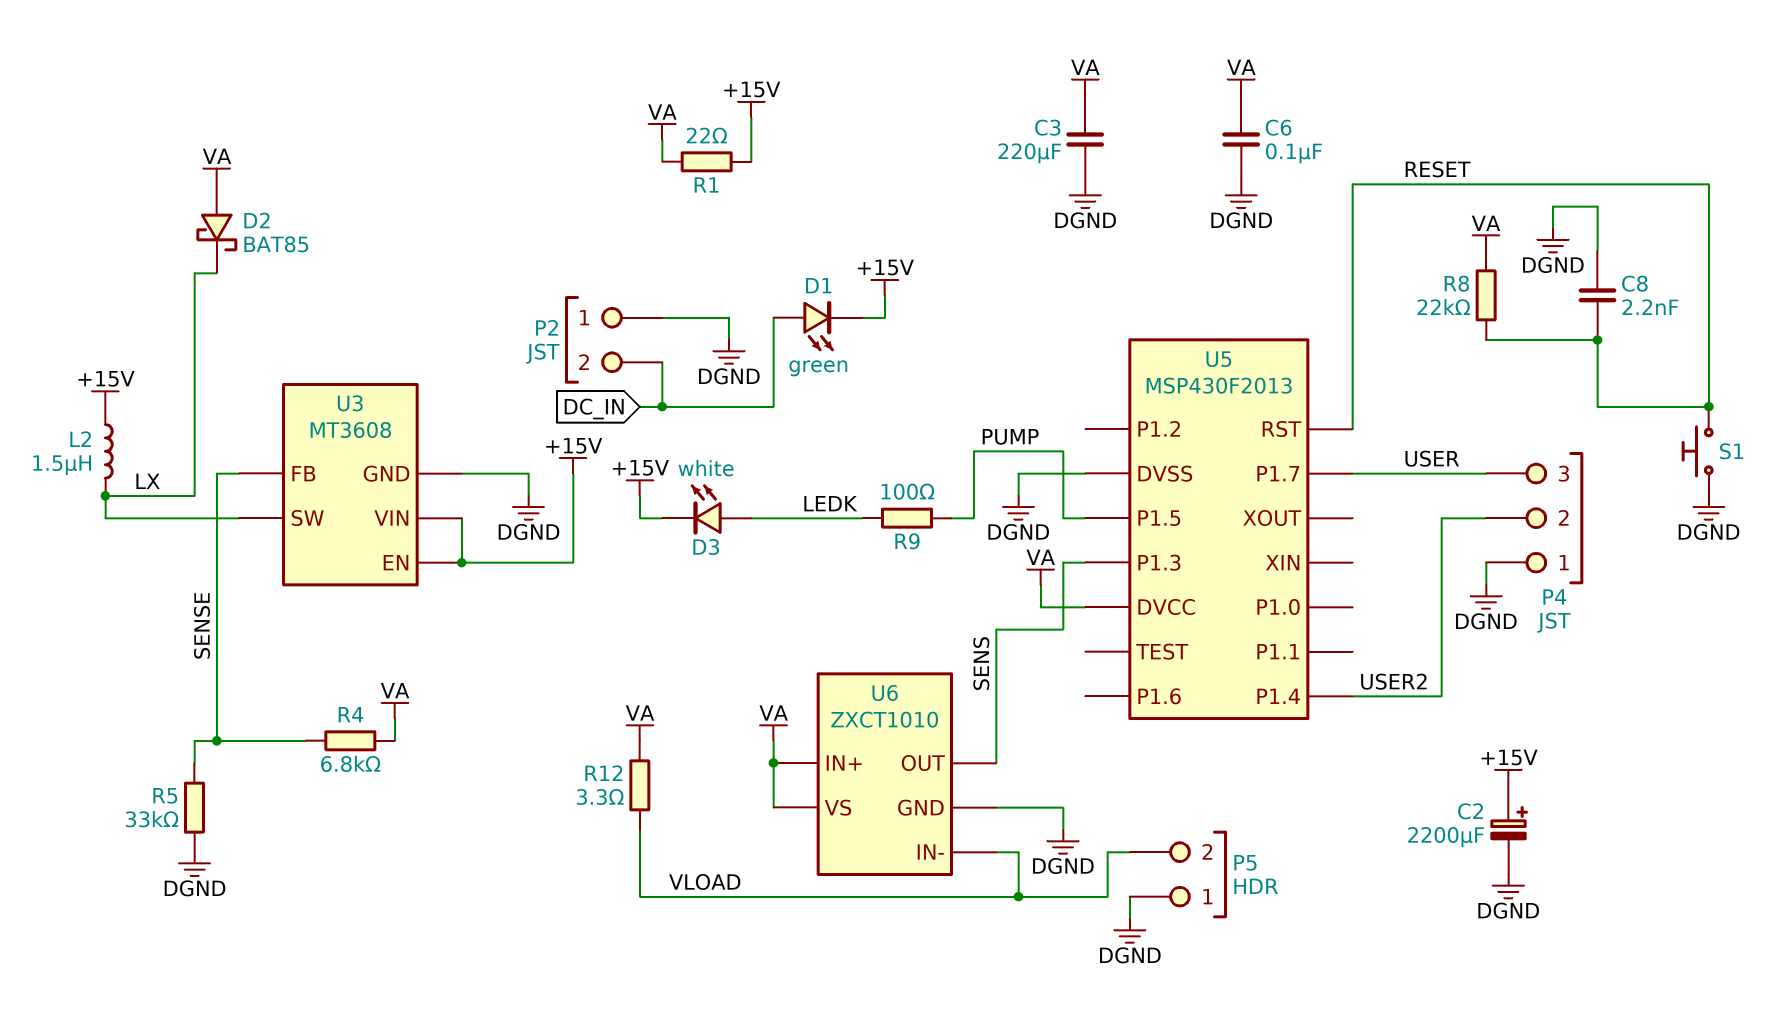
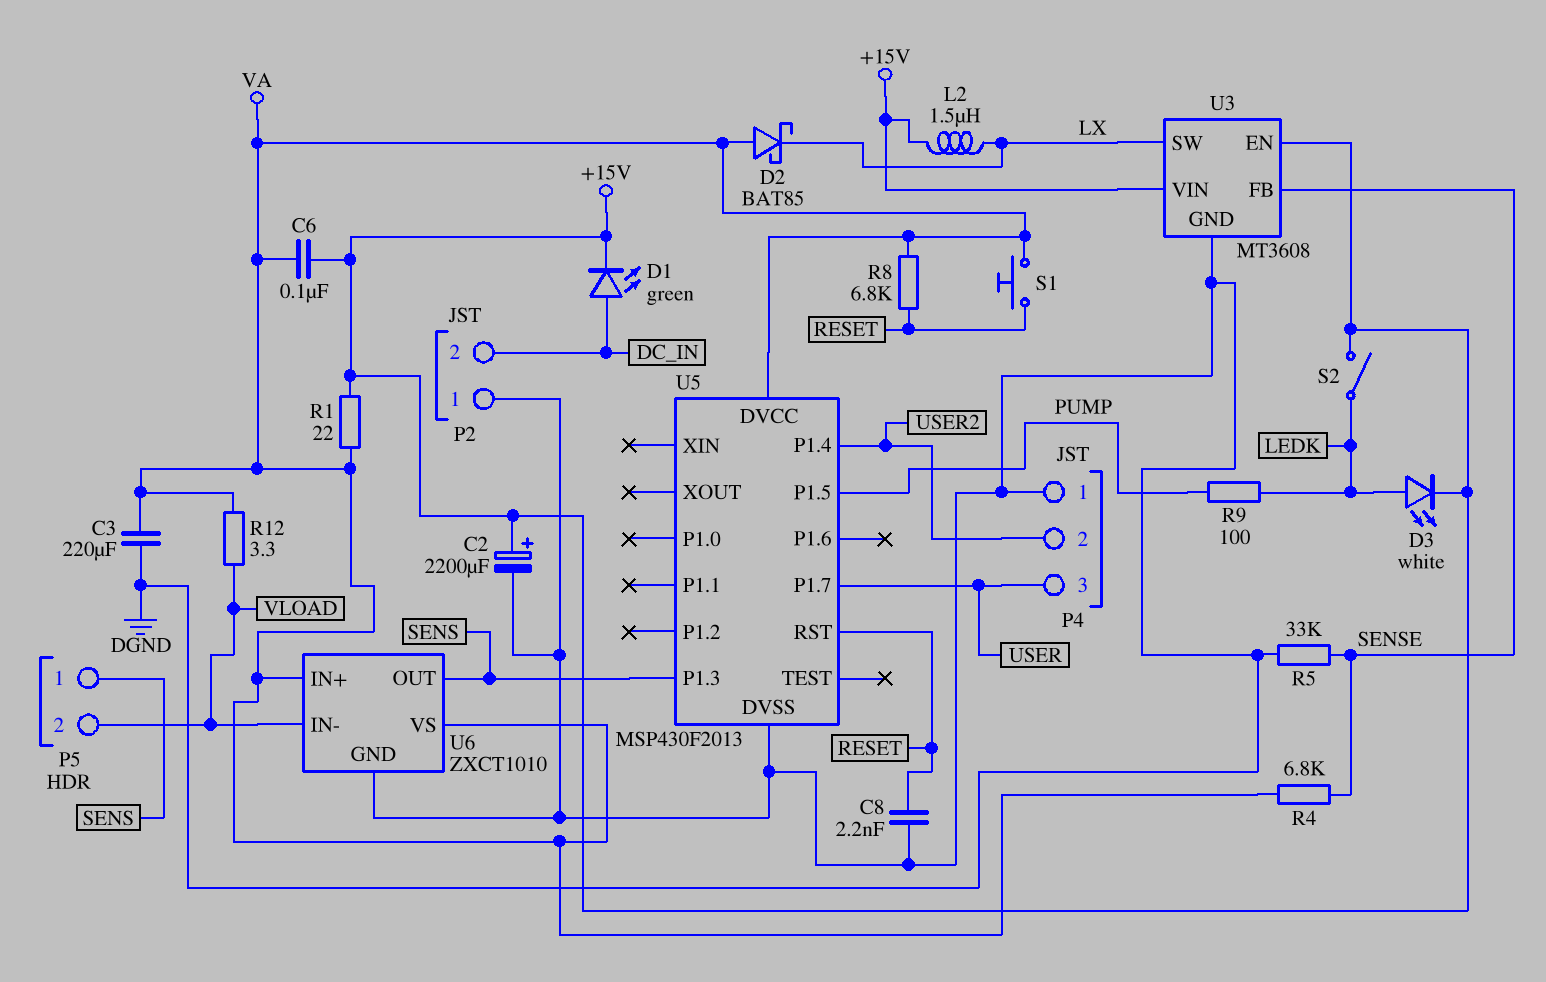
C6: 100nF (DGND, VA) -> 100nF (+15V, VA)
P5 pin 1: DGND -> SENS
R8: 22k (RESET, VA) -> 6.8k (RESET, VA)
S1: button (DGND, RESET) -> button (RESET, VA)
S2: none -> switch (+15V, LEDK)

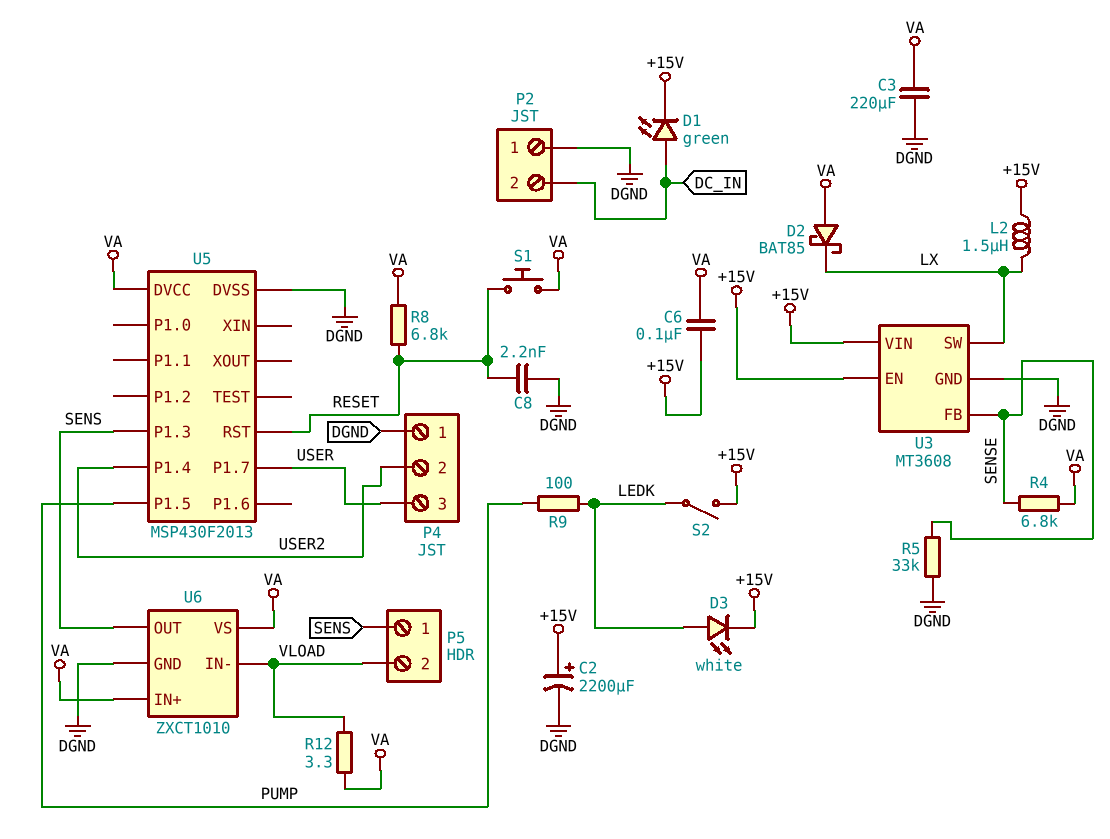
R1: 22 (+15V, VA) -> none

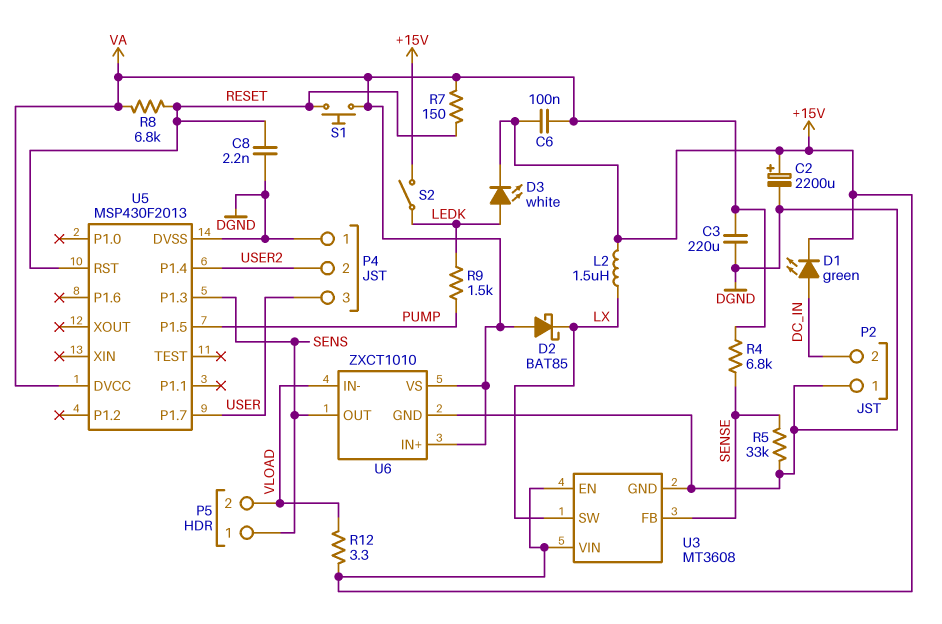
R7: none -> 150 (RESET, VA)
R9: 100 (LEDK, PUMP) -> 1.5k (LEDK, PUMP)
R12: 3.3 (VA, VLOAD) -> 3.3 (+15V, VLOAD)

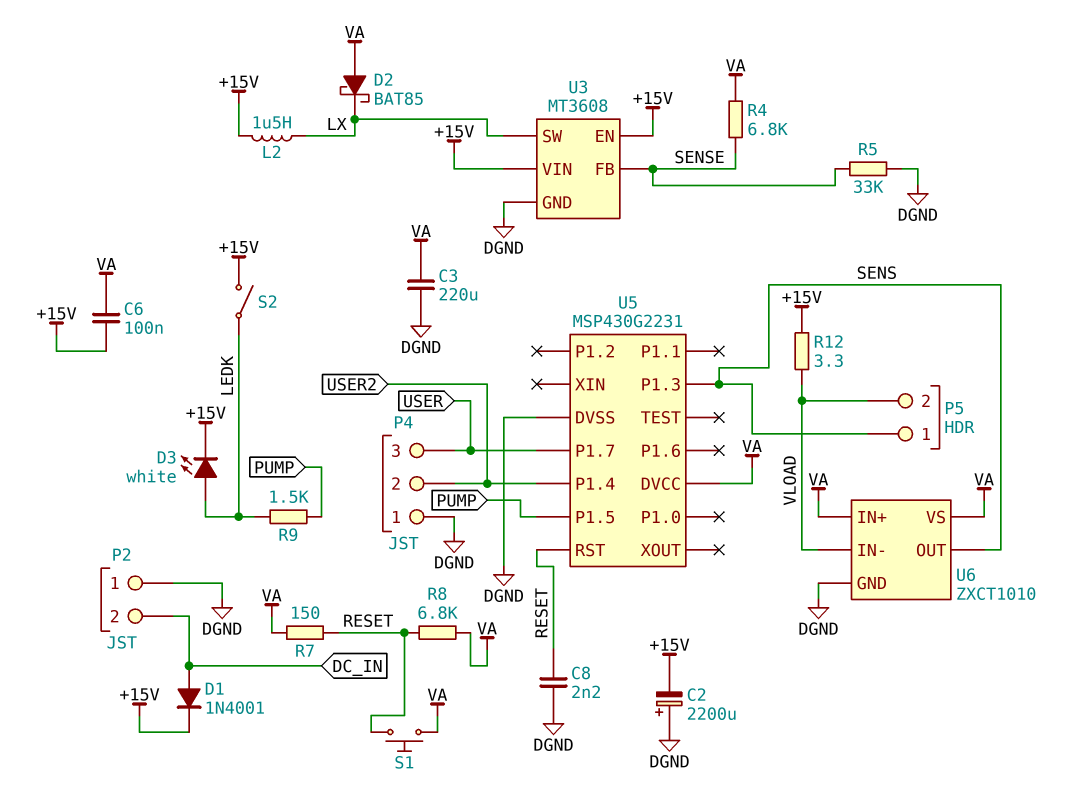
C2: 2200uF (plus +15V, minus DGND) -> 2200uF (plus DGND, minus +15V)
D1: LED green (A DC_IN, K +15V) -> diode 1N4001 (A DC_IN, K +15V)
U5: MSP430F2013 -> MSP430G2231

